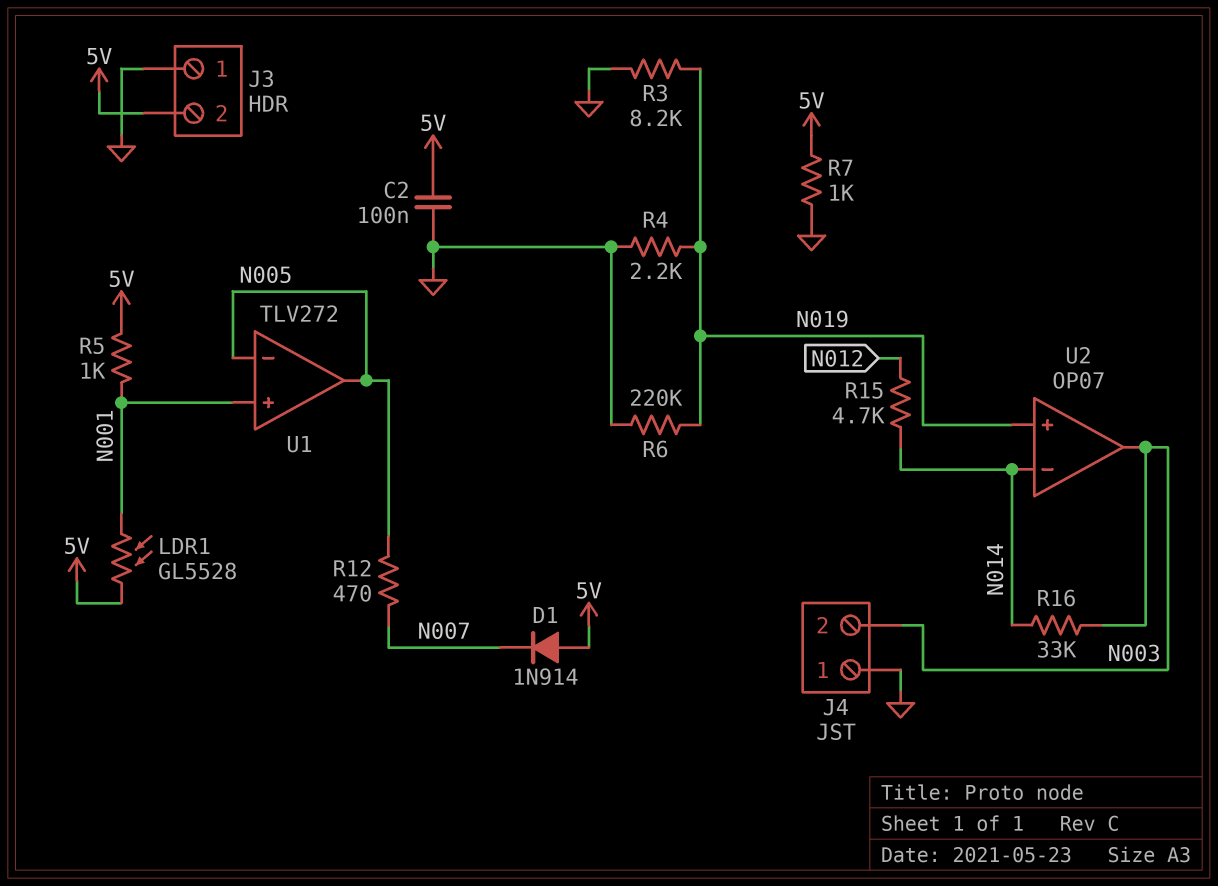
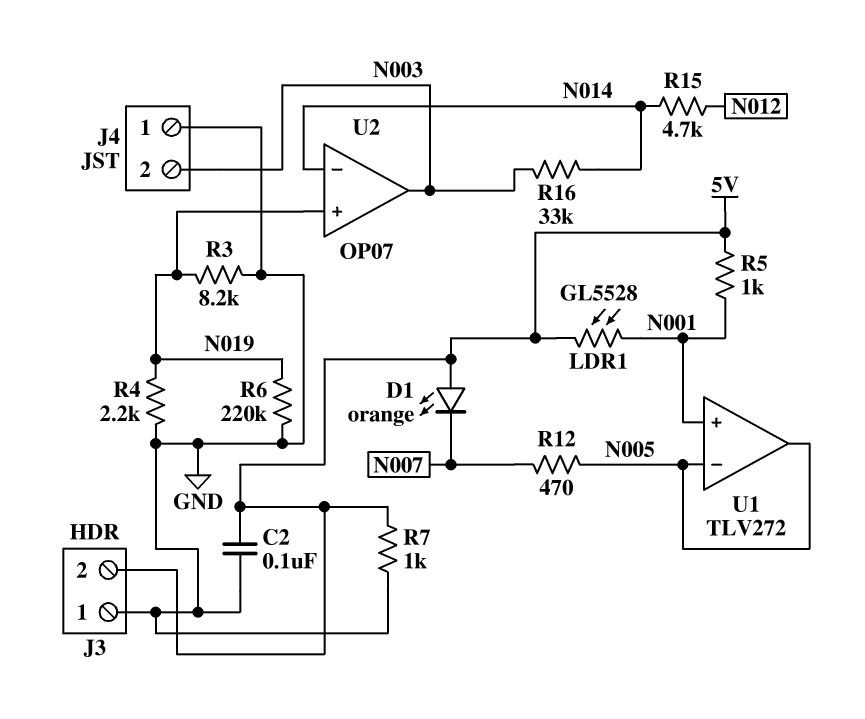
D1: diode 1N914 (A 5V, K N007) -> LED orange (A 5V, K N007)

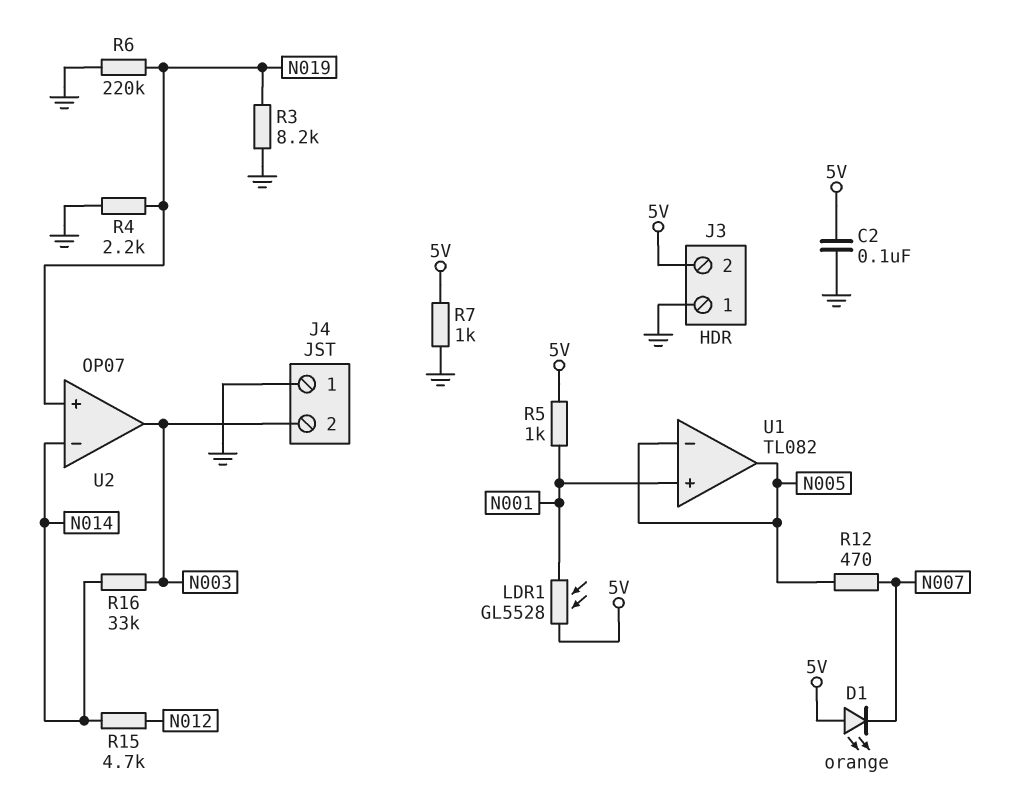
U1: TLV272 -> TL082

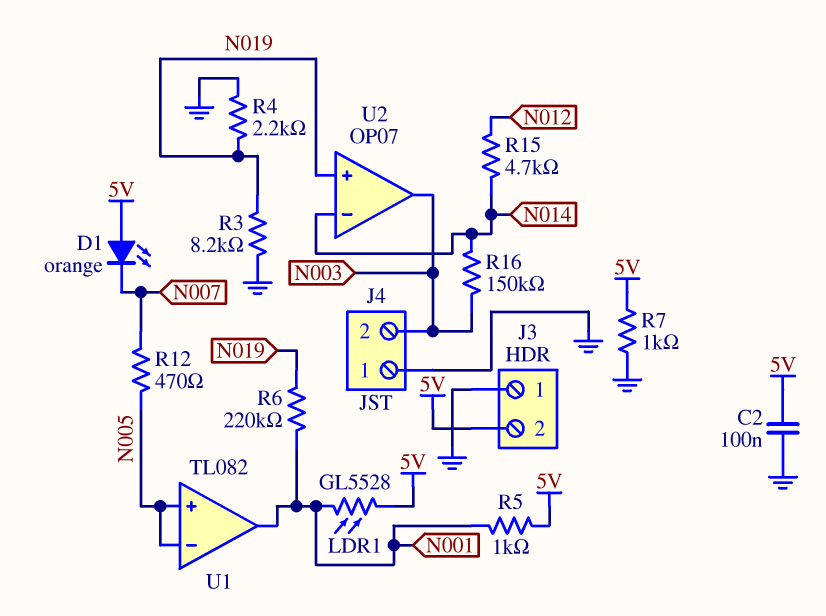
R6: 220k (GND, N019) -> 220k (N001, N019)
R16: 33k (N003, N014) -> 150k (N003, N014)
U1 pin in+: N001 -> N005
U1 pin out: N005 -> N001

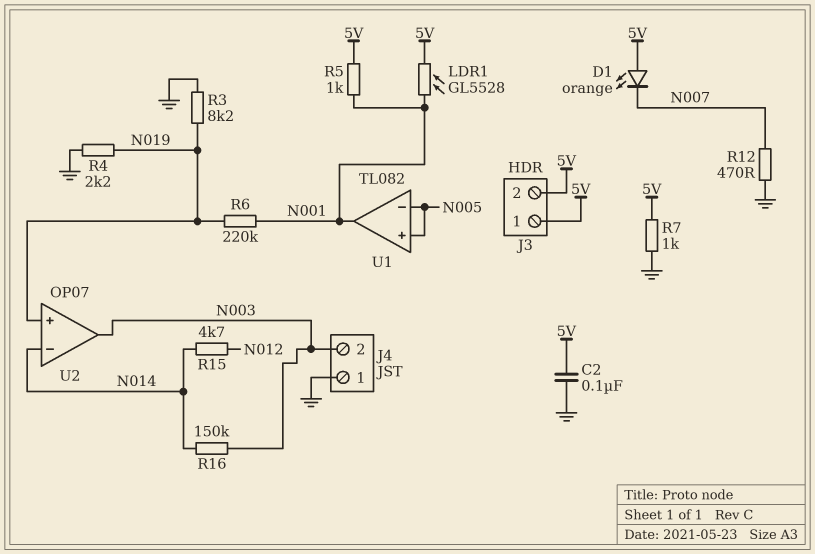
J3 pin 1: GND -> 5V
R12: 470 (N005, N007) -> 470 (GND, N007)

